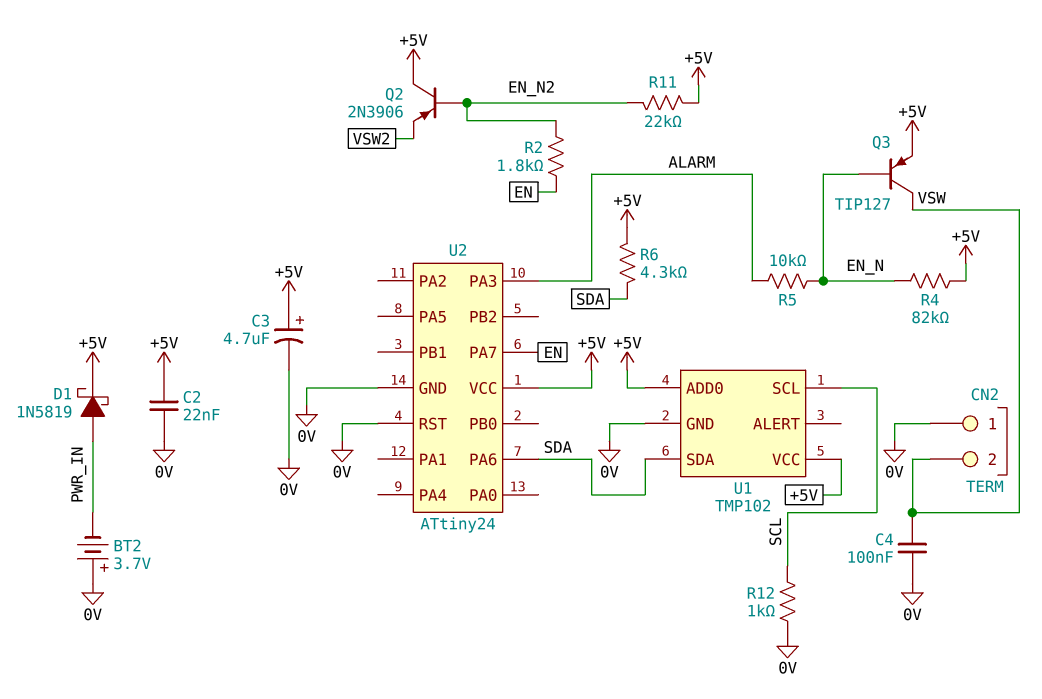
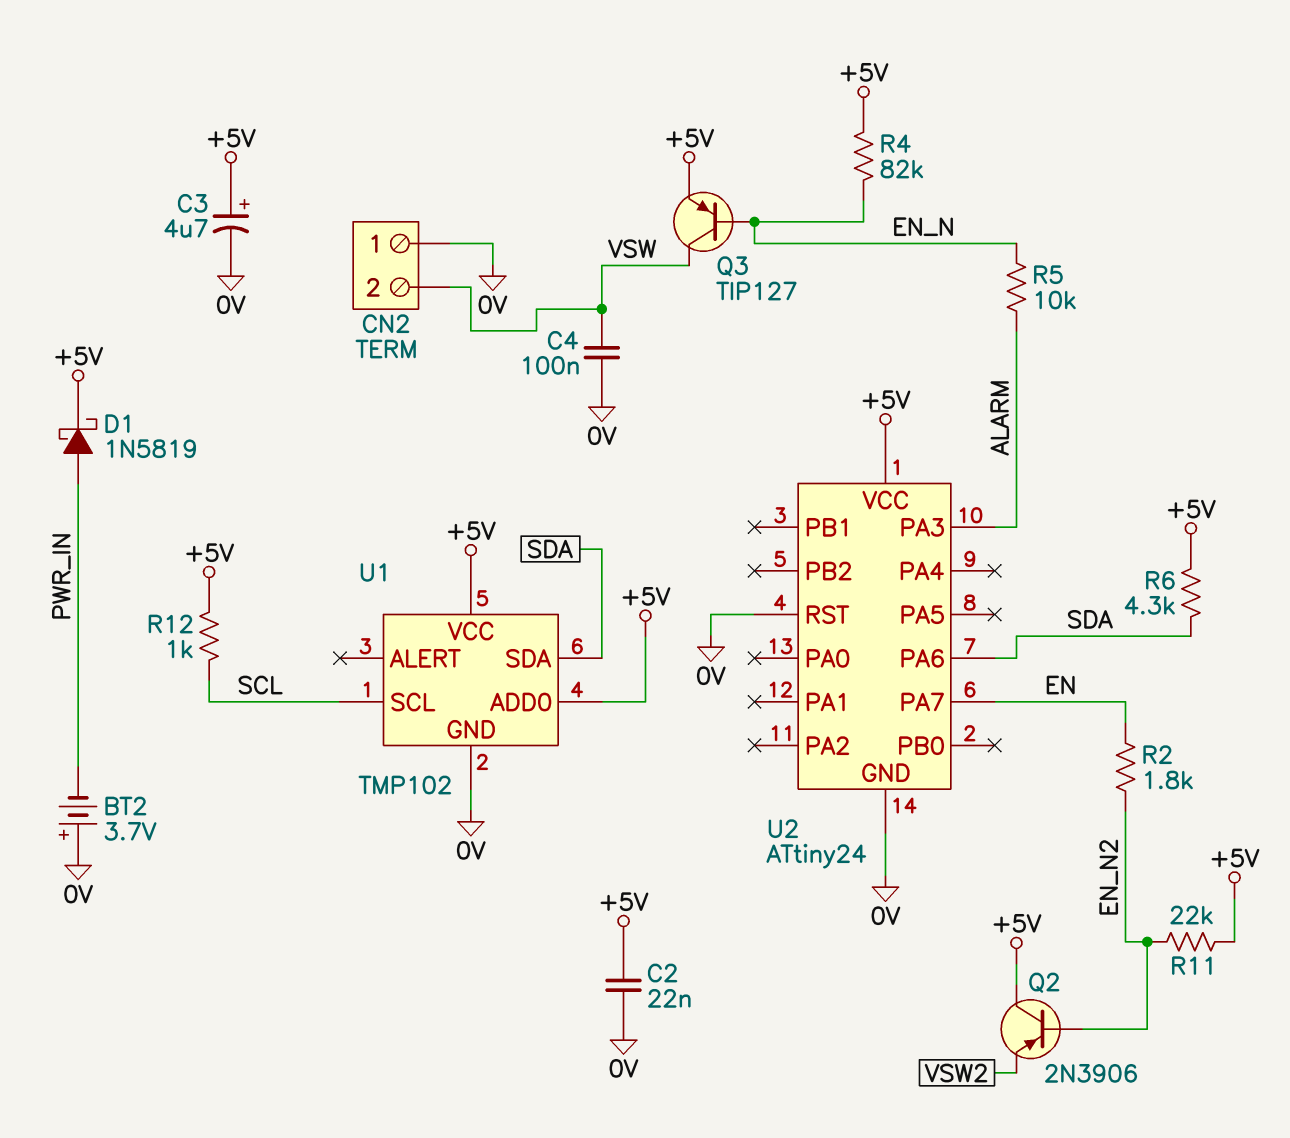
R12: 1k (0V, SCL) -> 1k (+5V, SCL)

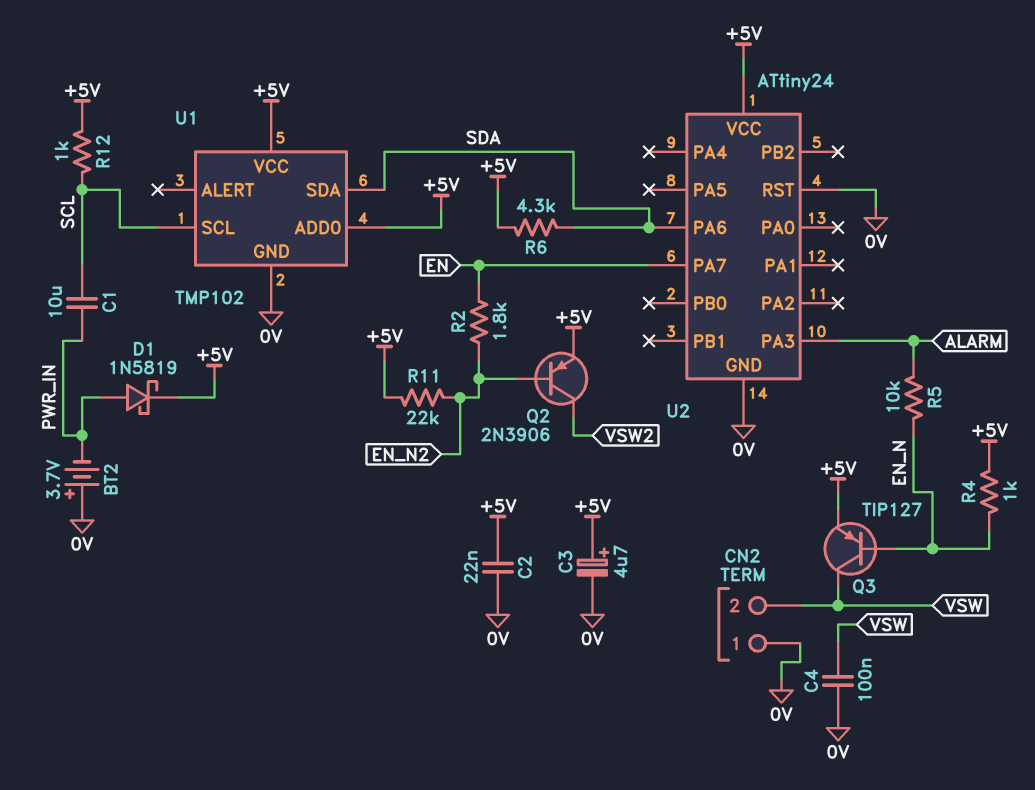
C1: none -> 10uF (PWR_IN, SCL)
Q2: PNP 2N3906 (B EN_N2, C +5V, E VSW2) -> PNP 2N3906 (B EN_N2, C VSW2, E +5V)
R4: 82k (+5V, EN_N) -> 1k (+5V, EN_N)

